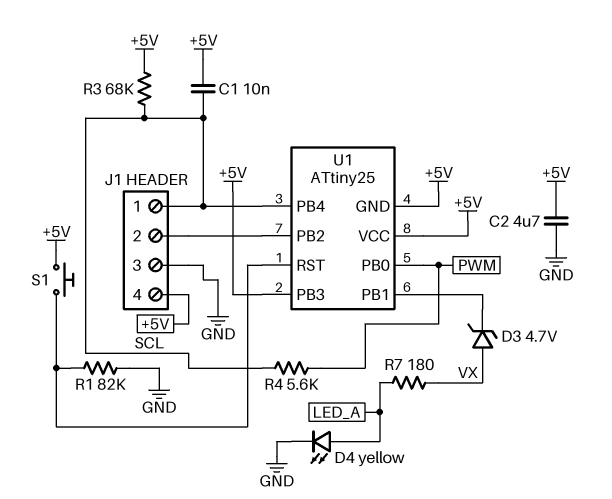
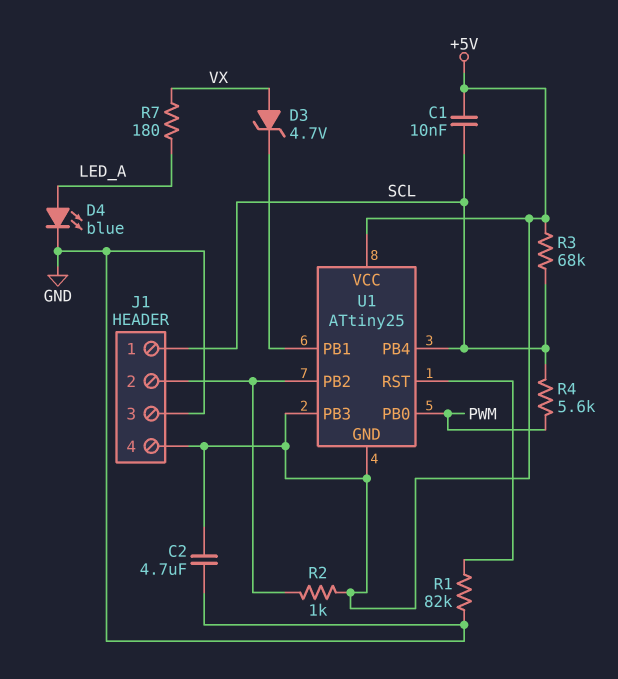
D4: LED yellow (A LED_A, K GND) -> LED blue (A LED_A, K GND)
R2: none -> 1k (+5V, J1/2)
S1: button (+5V, U1/RST) -> none

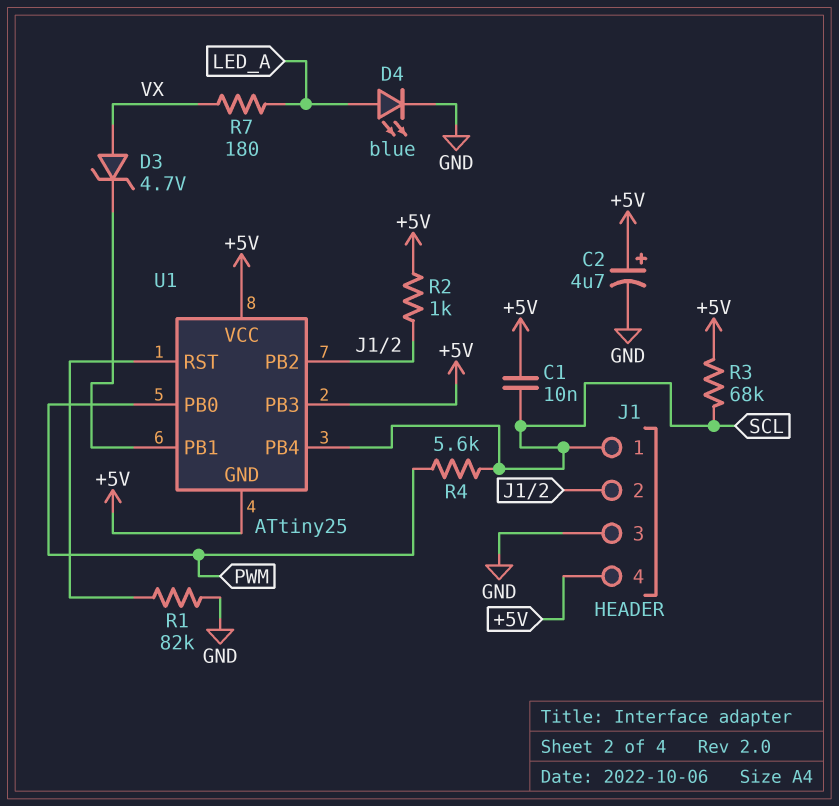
C2: 4.7uF (+5V, GND) -> 4.7uF (plus +5V, minus GND)

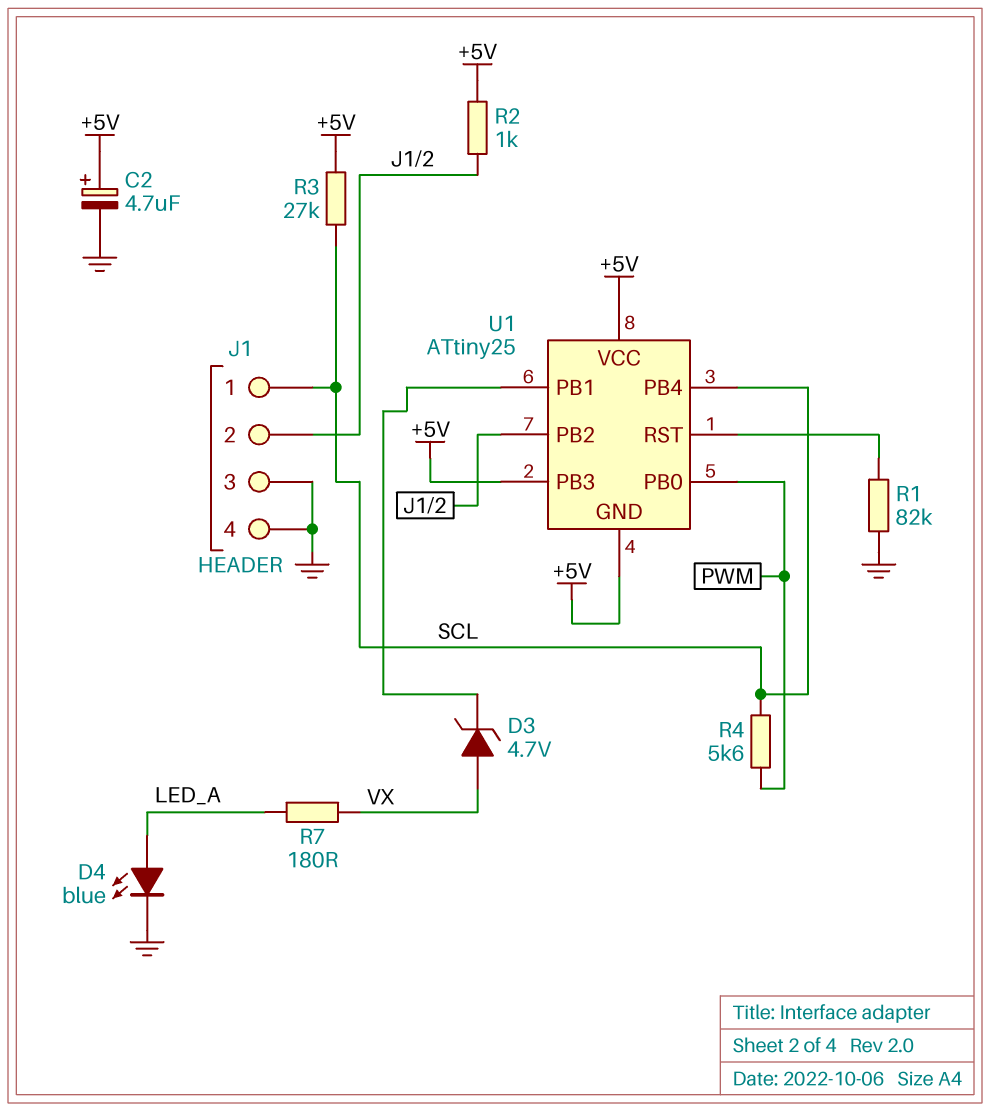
C1: 10nF (+5V, SCL) -> none
J1 pin 4: +5V -> GND
R3: 68k (+5V, SCL) -> 27k (+5V, SCL)

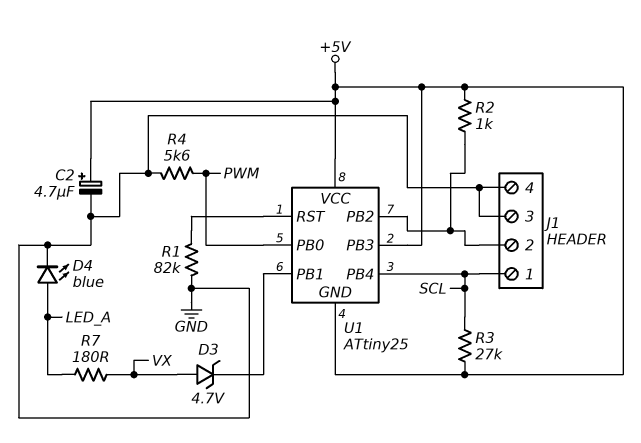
R4: 5.6k (PWM, SCL) -> 5.6k (GND, PWM)

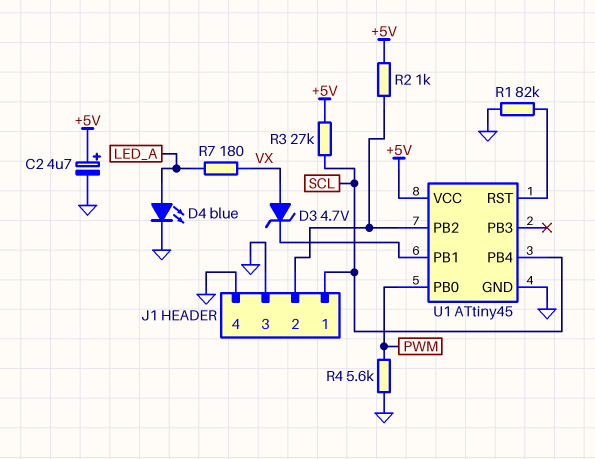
U1: ATtiny25 -> ATtiny45
U1 pin GND: +5V -> GND
U1 pin PB3: +5V -> none

